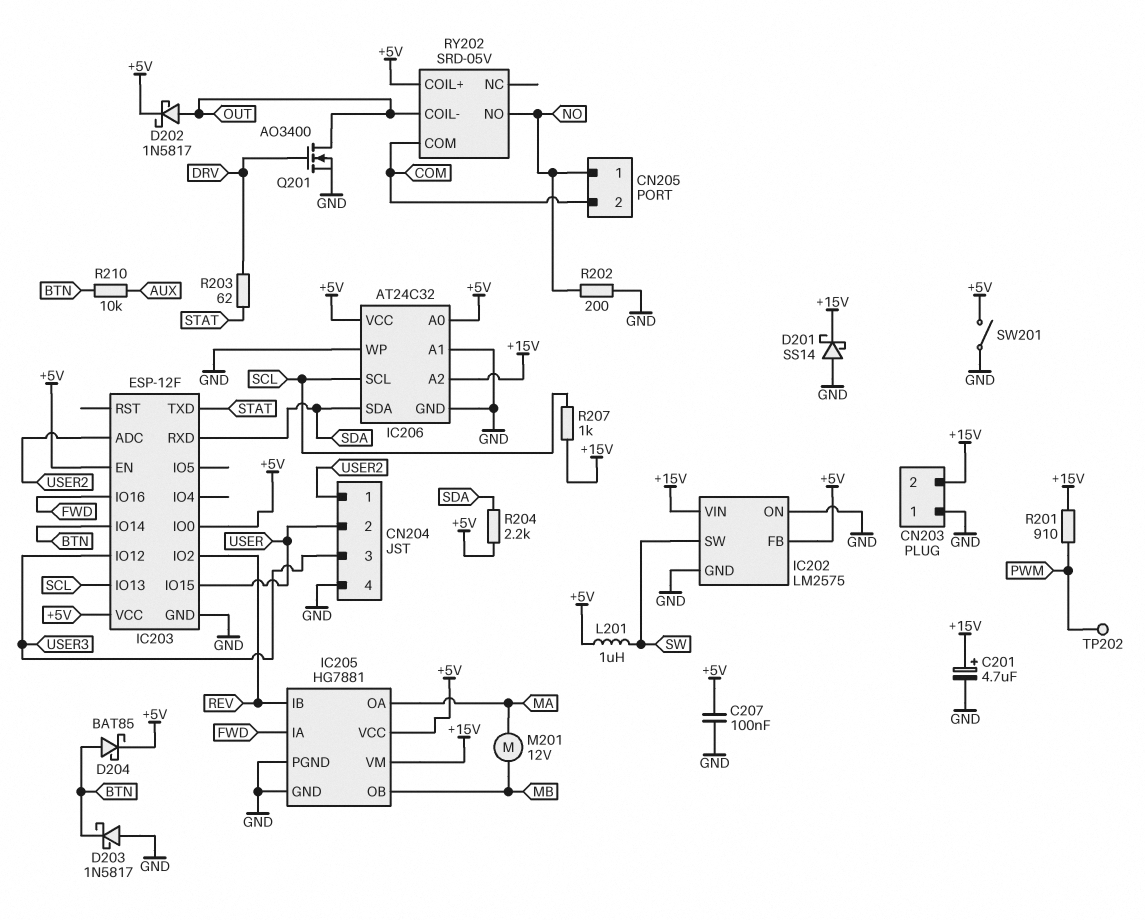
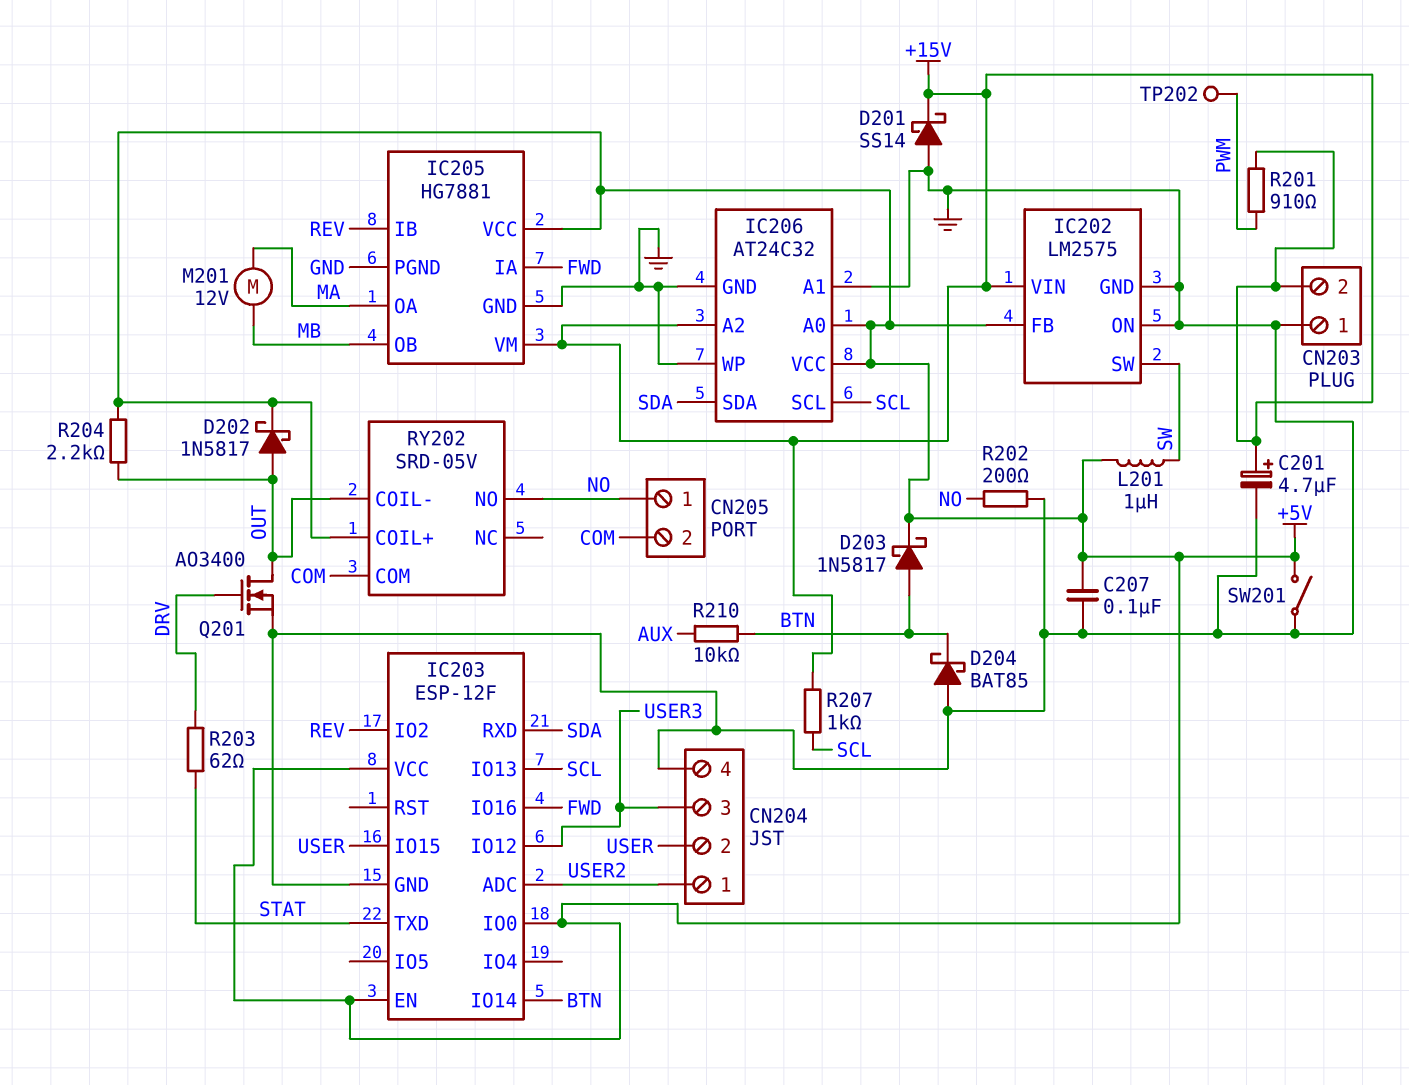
D203: schottky 1N5817 (A GND, K BTN) -> schottky 1N5817 (A BTN, K +5V)
D204: schottky BAT85 (A BTN, K +5V) -> schottky BAT85 (A GND, K BTN)
R204: 2.2k (+5V, SDA) -> 2.2k (+5V, OUT)

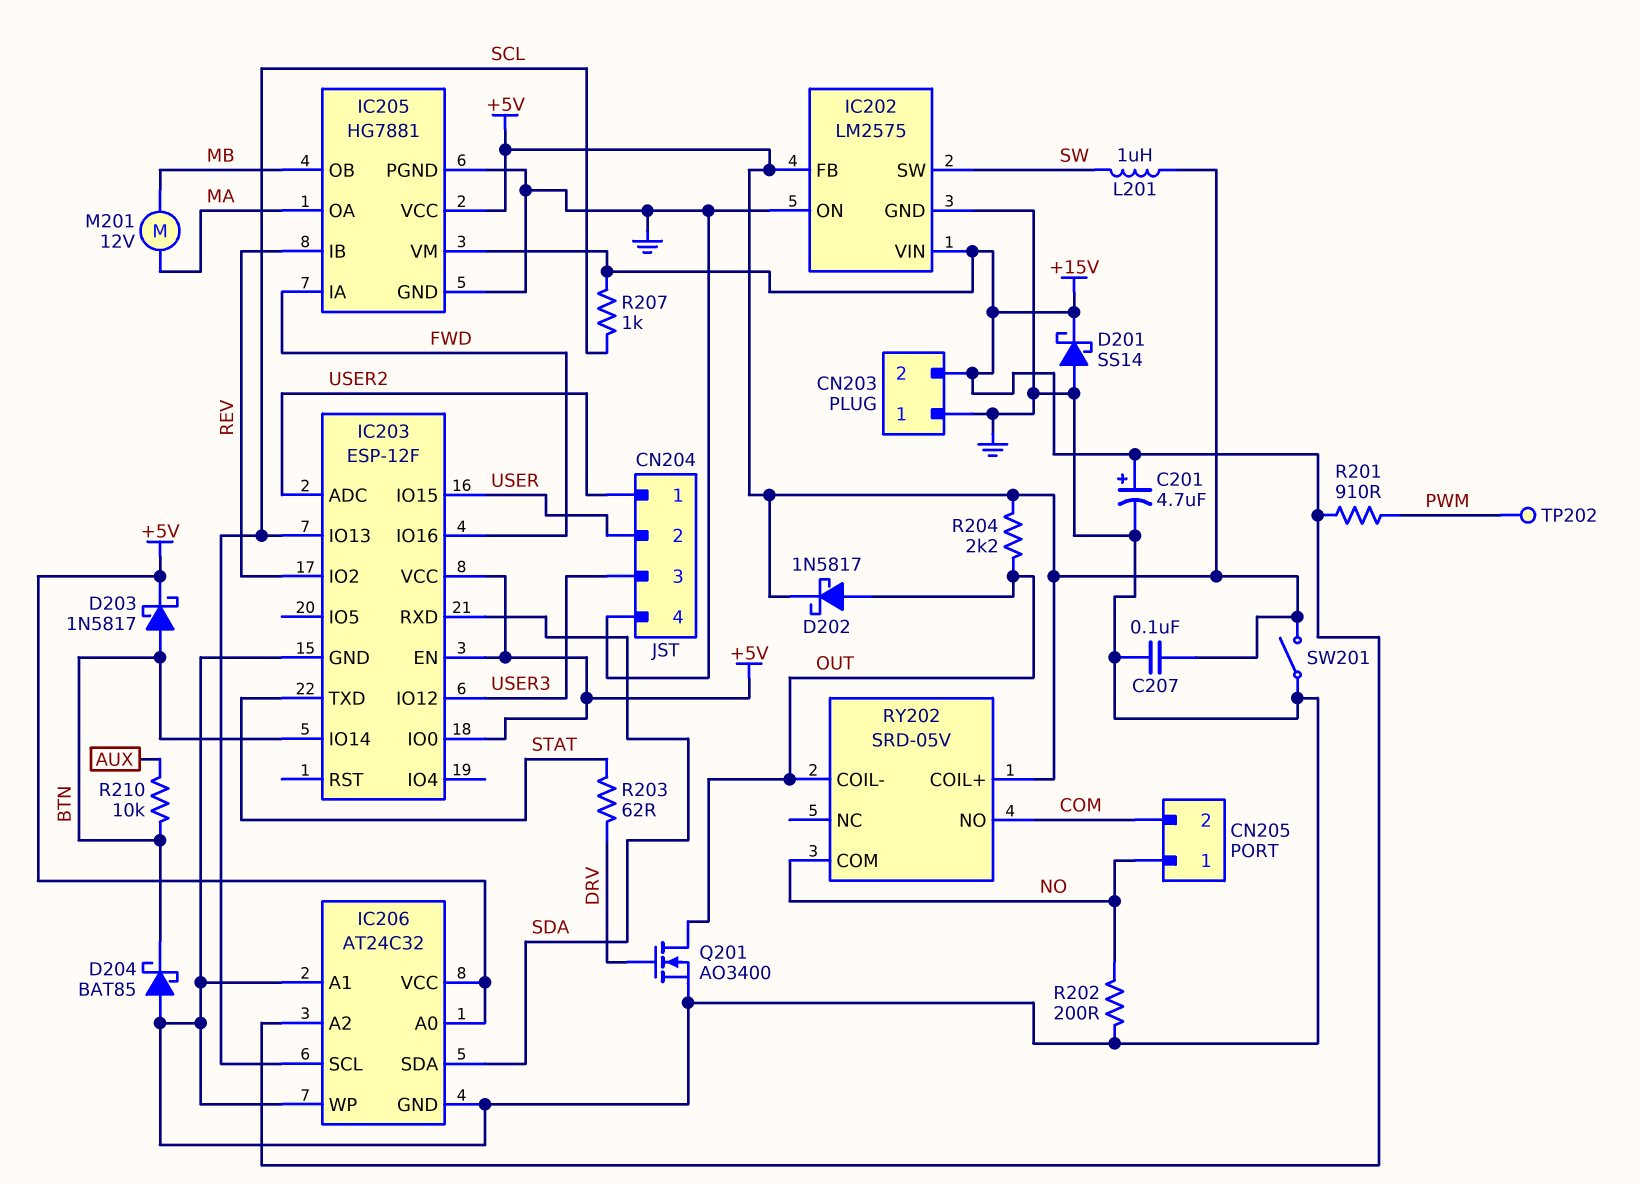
RY202 pin COM: COM -> NO
RY202 pin NO: NO -> COM

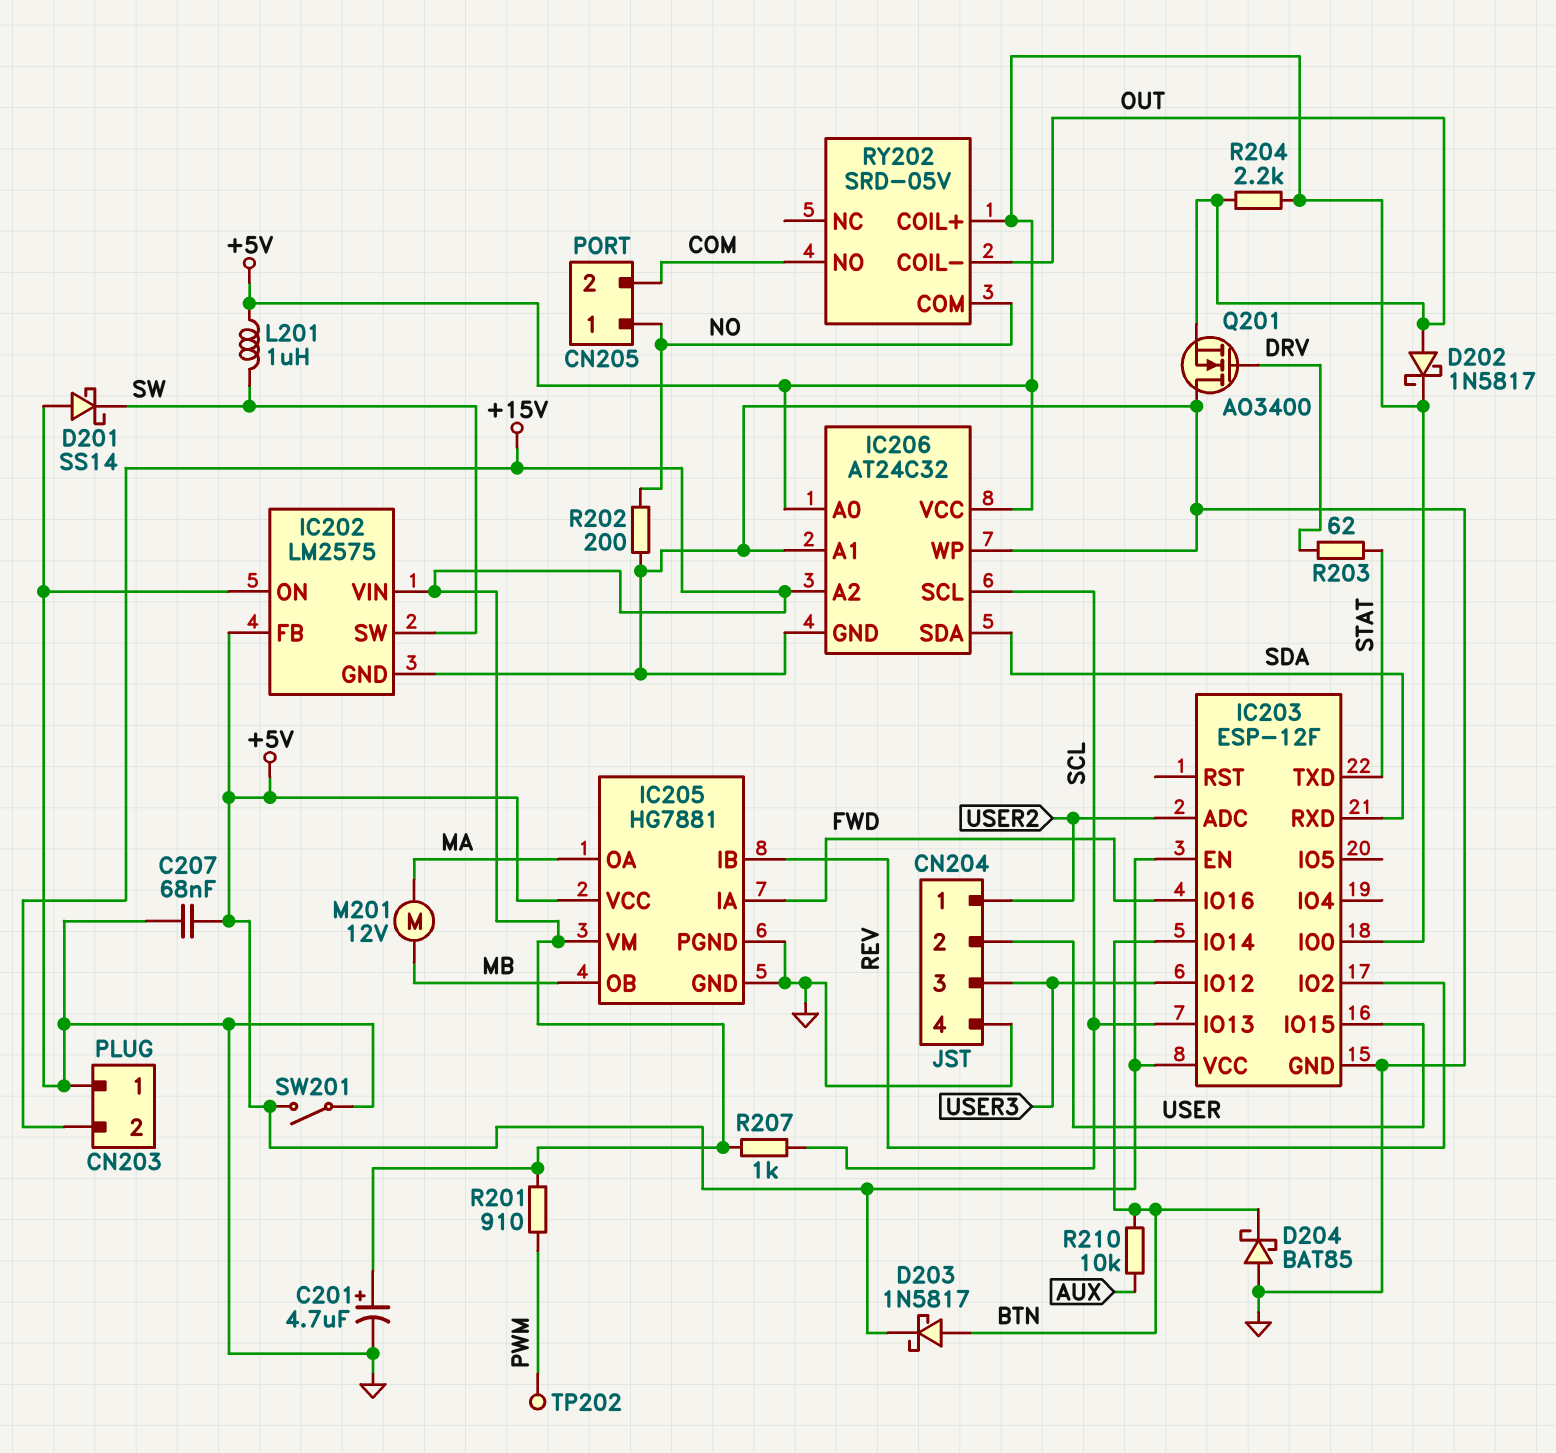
C207: 100nF (+5V, GND) -> 68nF (+5V, GND)
D201: schottky SS14 (A GND, K +15V) -> schottky SS14 (A GND, K SW)
Q201: NMOS AO3400 (G DRV, D OUT, S GND) -> NMOS AO3400 (G DRV, D GND, S OUT)

